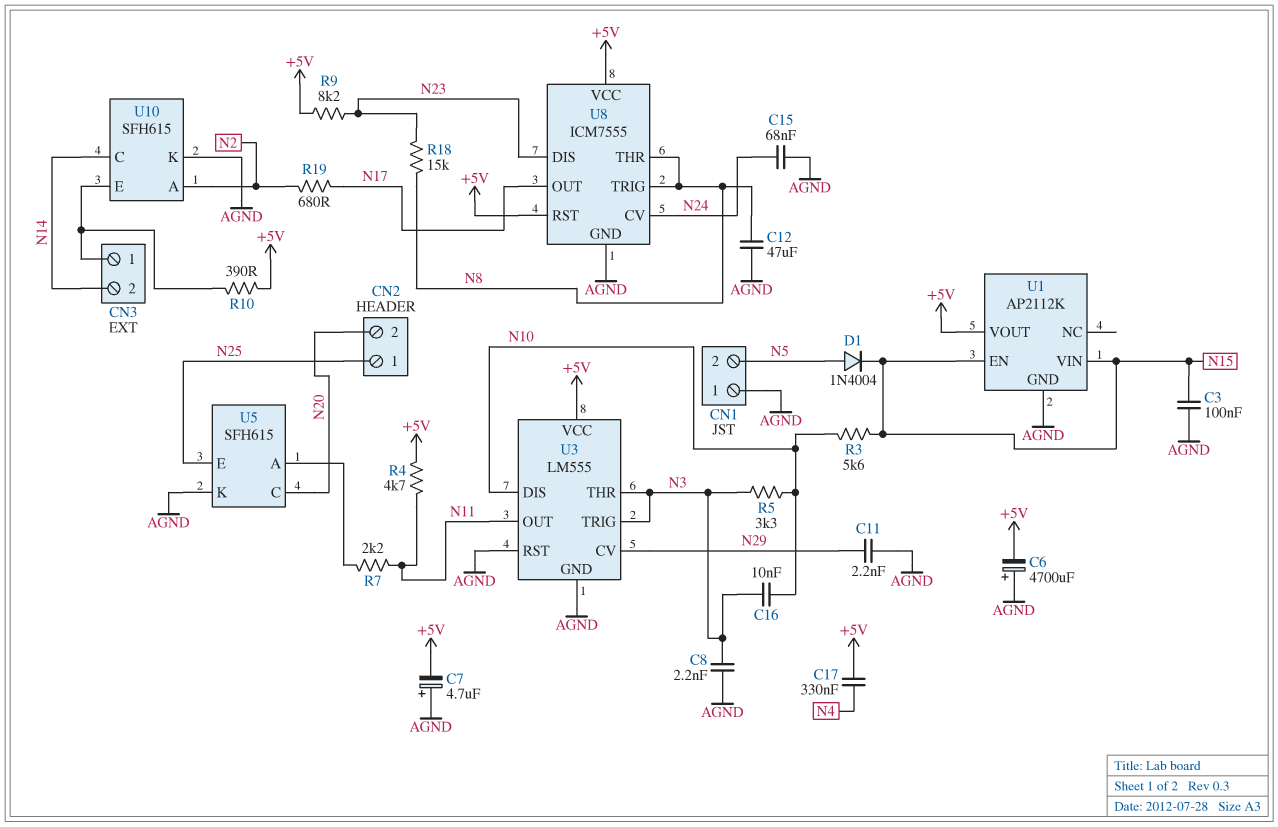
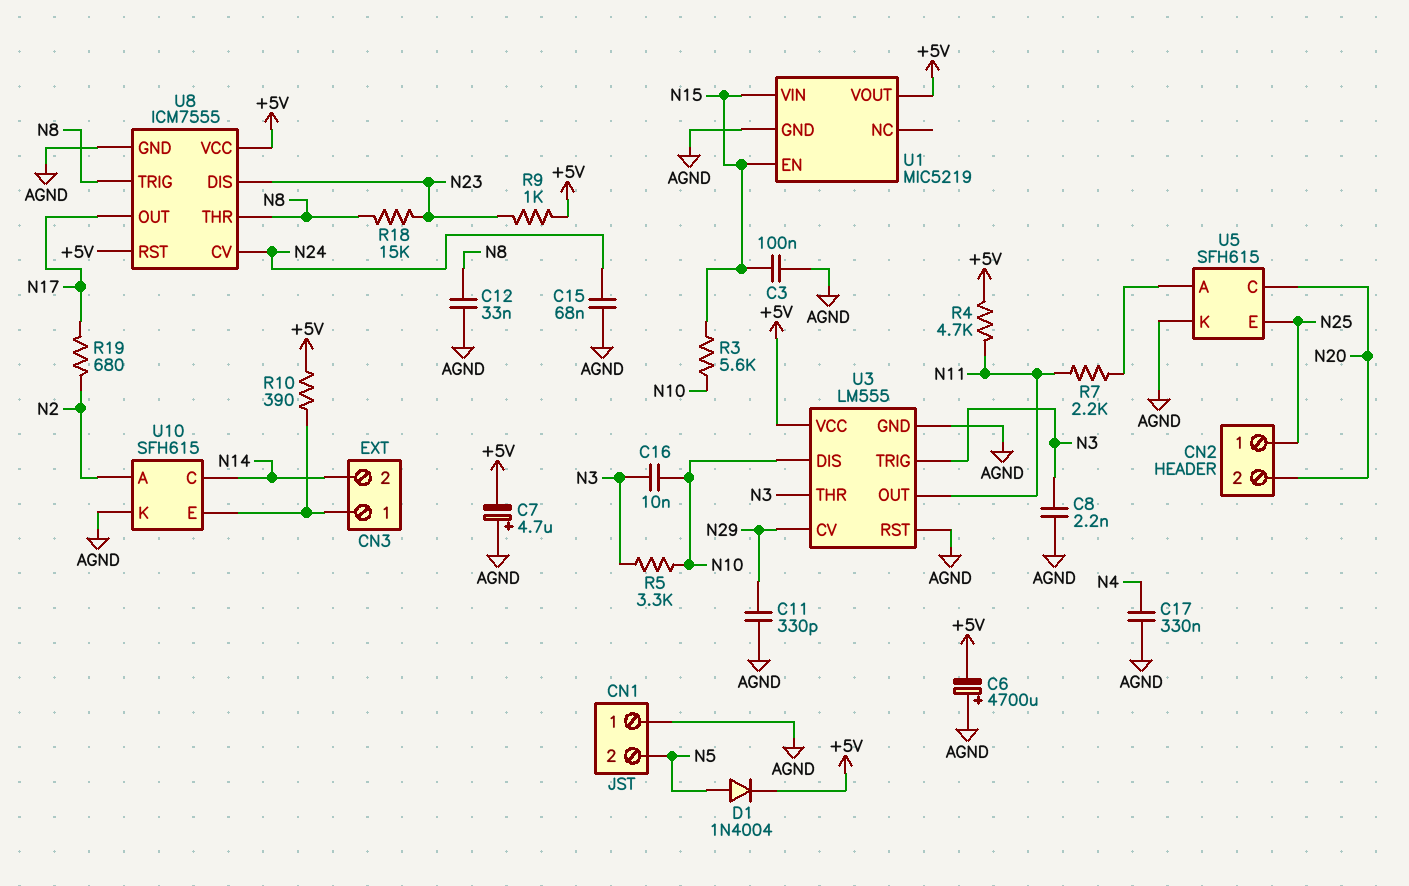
C11: 2.2nF (AGND, N29) -> 330pF (AGND, N29)
C12: 47uF (AGND, N8) -> 33nF (AGND, N8)
C17: 330nF (+5V, N4) -> 330nF (AGND, N4)
D1: diode 1N4004 (A N5, K N15) -> diode 1N4004 (A N5, K +5V)
R9: 8.2k (+5V, N23) -> 1k (+5V, N23)
U1: AP2112K -> MIC5219

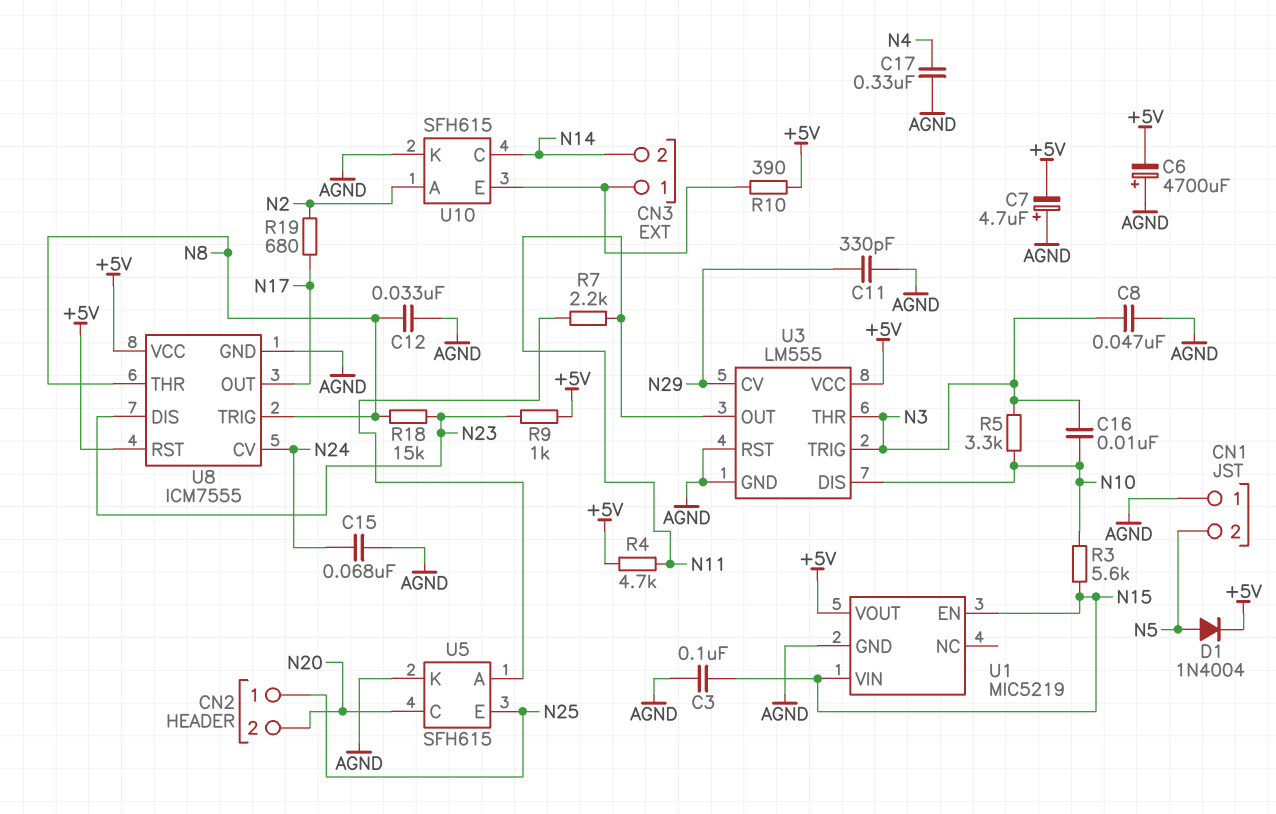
C8: 2.2nF (AGND, N3) -> 47nF (AGND, N3)

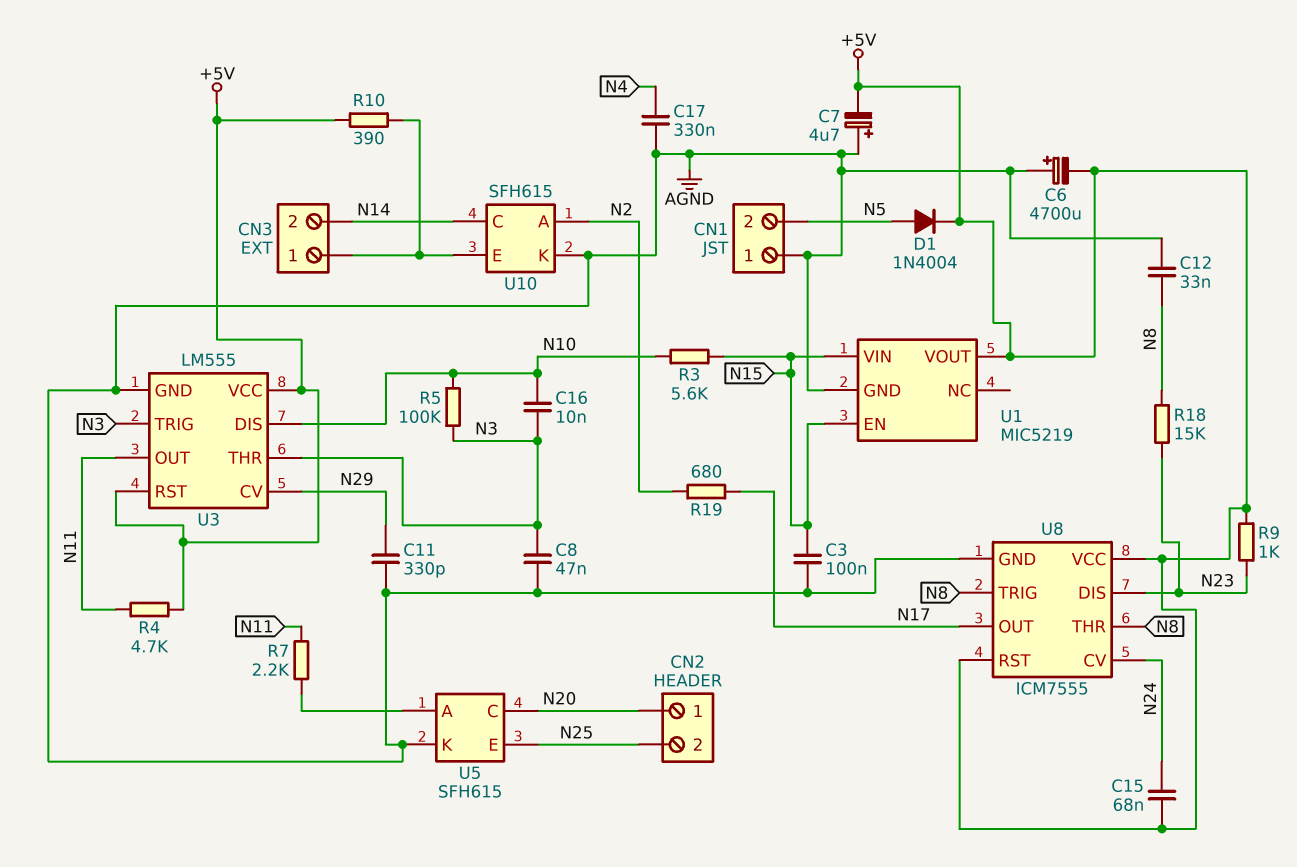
C15: 68nF (AGND, N24) -> 68nF (+5V, N24)
CN2 pin 1: N25 -> N20
CN2 pin 2: N20 -> N25
R5: 3.3k (N3, N10) -> 100k (N3, N10)
U3 pin RST: AGND -> +5V

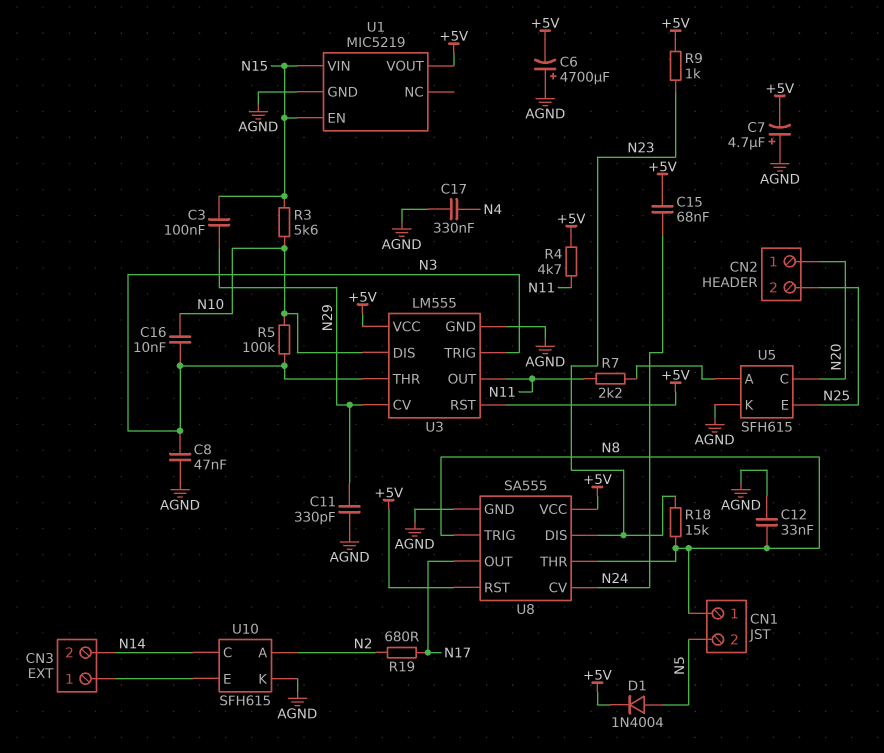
C3: 100nF (AGND, N15) -> 100nF (N15, N29)
CN1 pin 1: AGND -> N8
R10: 390 (+5V, CN3/1) -> none
U8: ICM7555 -> SA555

